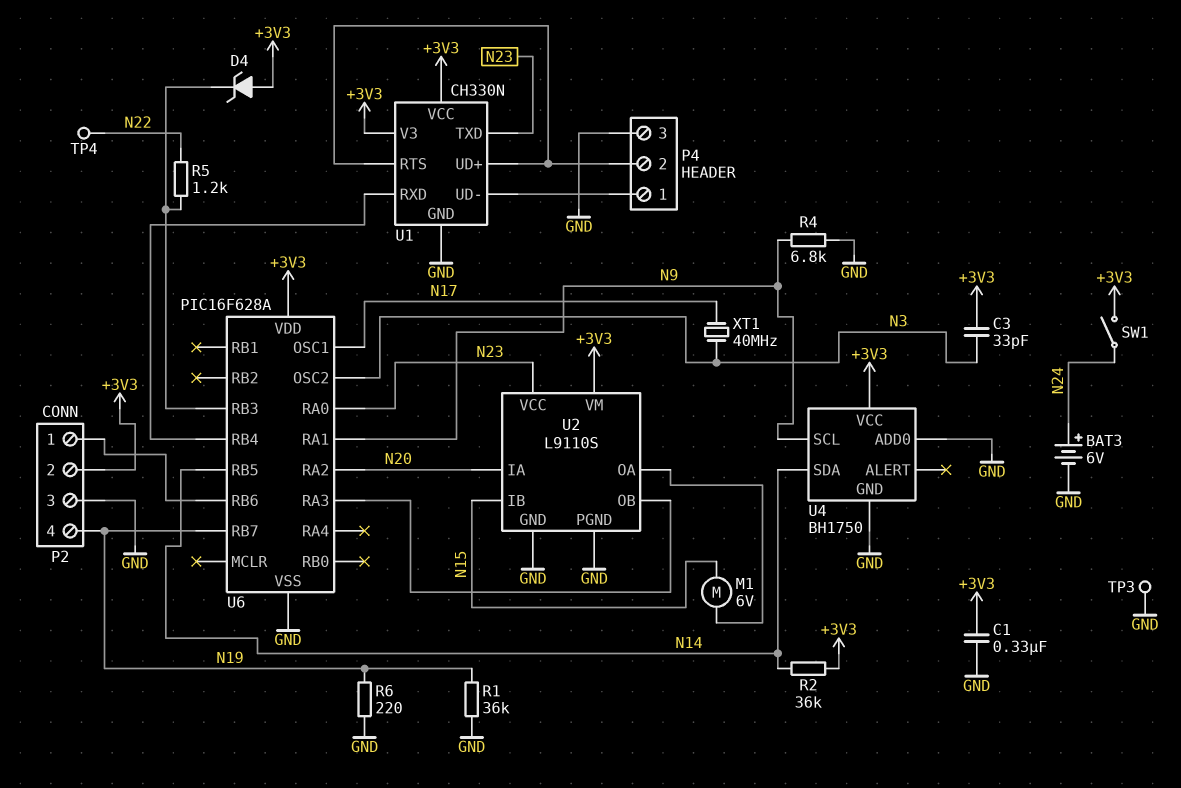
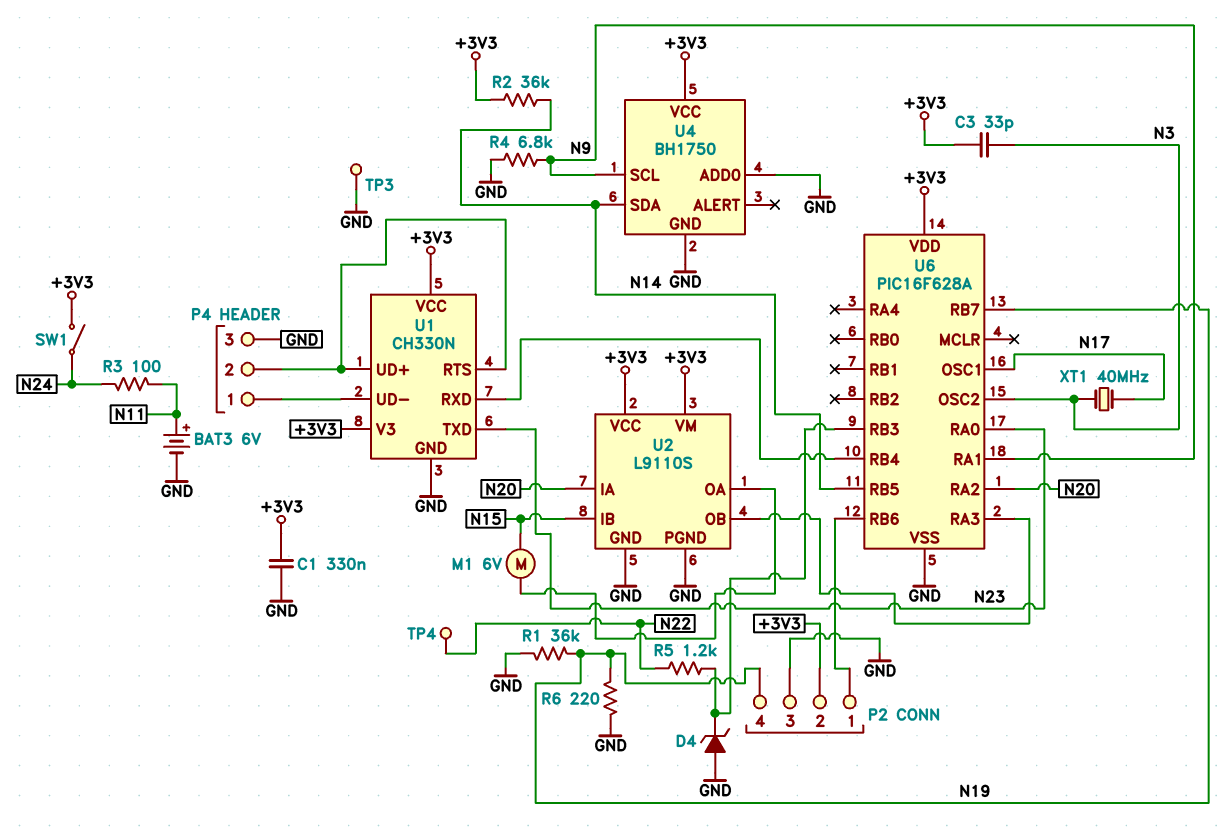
BAT3: 6V (plus N24, minus GND) -> 6V (plus N11, minus GND)
D4: zener (A +3V3, K U6/RB3) -> zener (A GND, K U6/RB3)
R3: none -> 100 (N11, N24)
U2 pin VCC: N23 -> +3V3

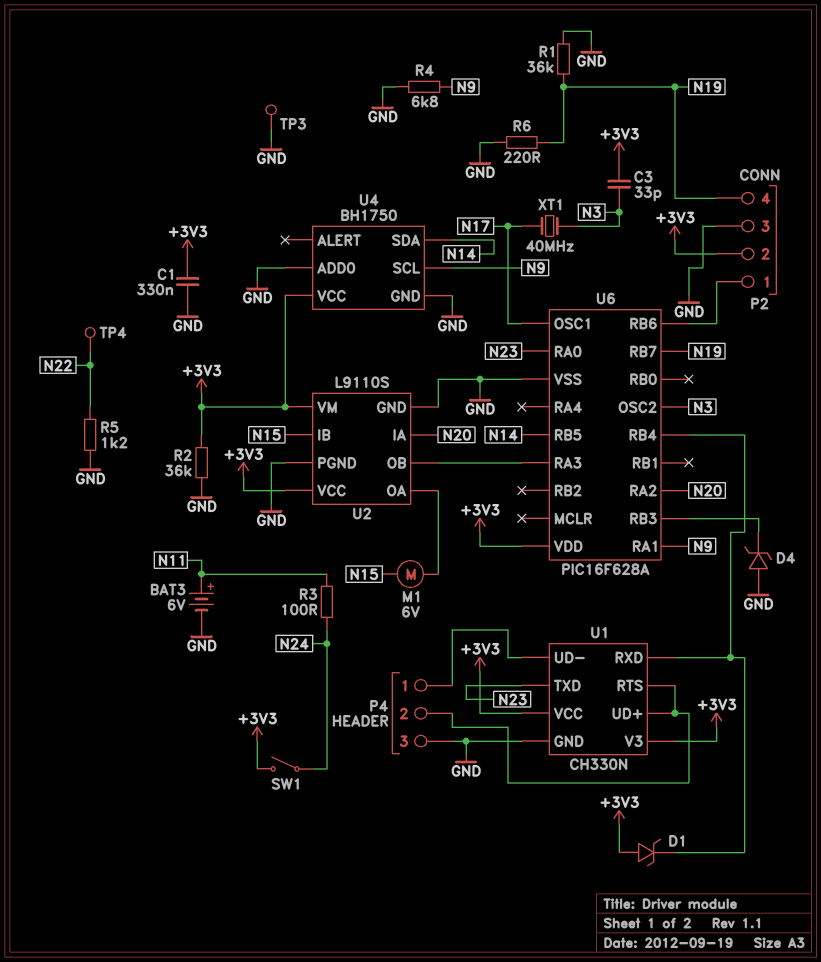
D1: none -> zener (A +3V3, K U1/RXD)
R2: 36k (+3V3, N14) -> 36k (+3V3, GND)
R5: 1.2k (N22, U6/RB3) -> 1.2k (GND, N22)

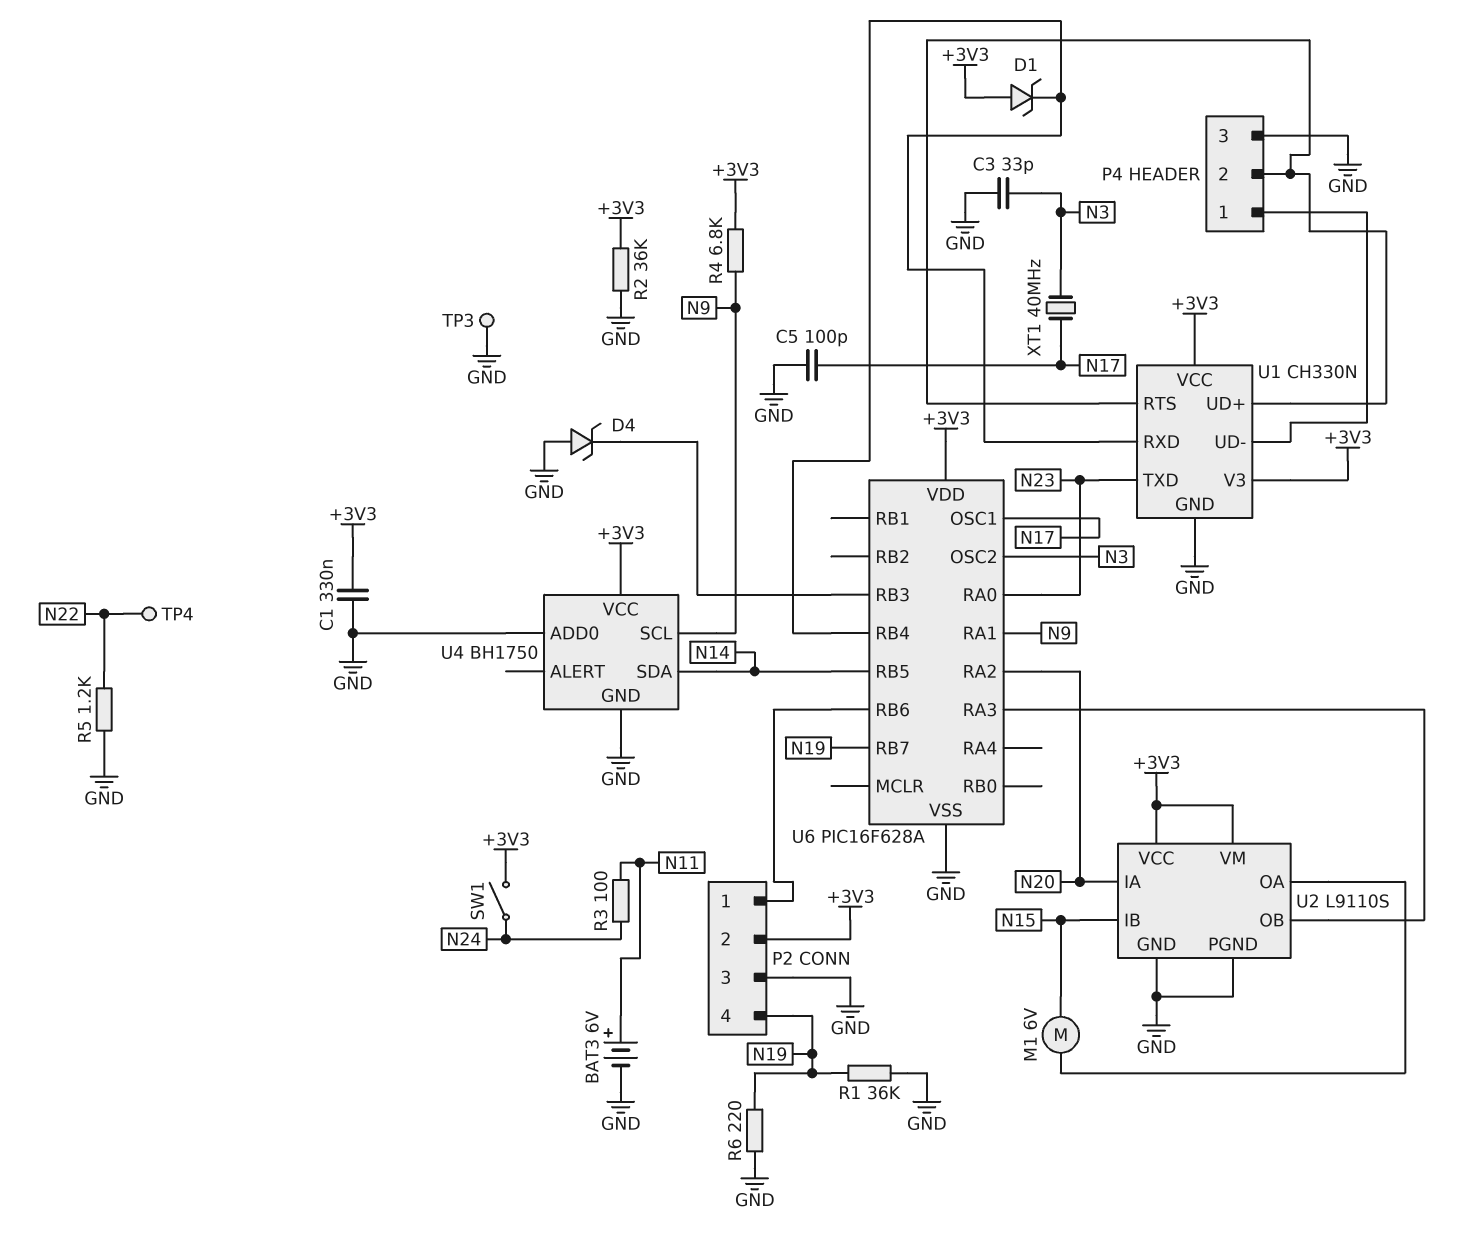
C3: 33pF (+3V3, N3) -> 33pF (GND, N3)
C5: none -> 100pF (GND, N17)
R4: 6.8k (GND, N9) -> 6.8k (+3V3, N9)

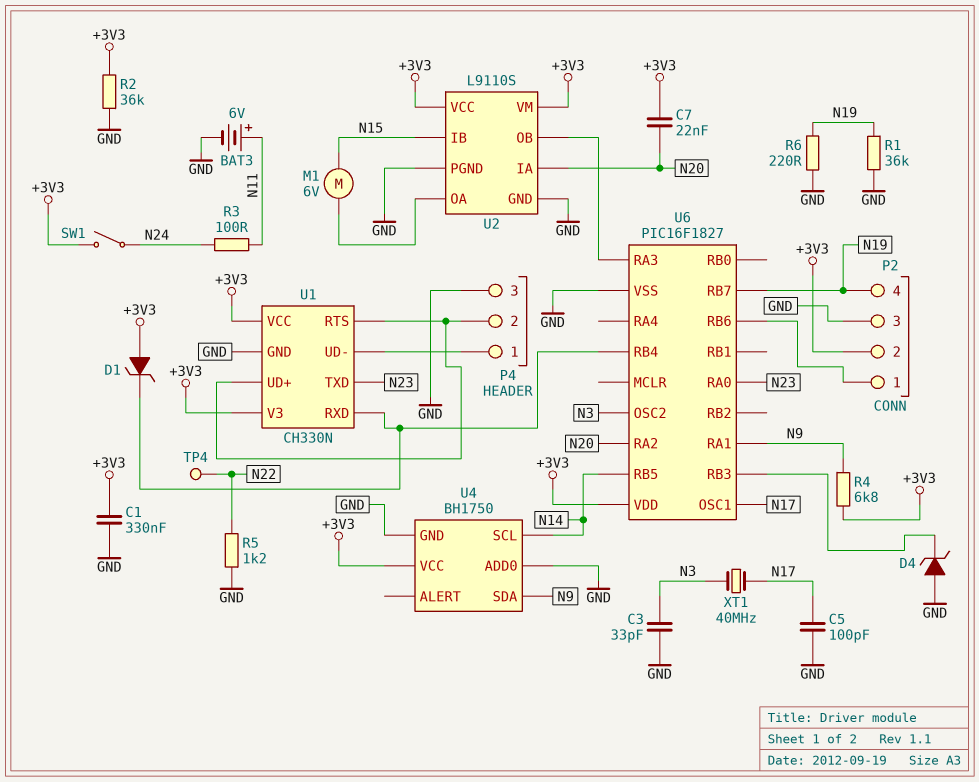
C7: none -> 22nF (+3V3, N20)
TP3: test point (GND) -> none
U4 pin SCL: N9 -> N14
U4 pin SDA: N14 -> N9
U6: PIC16F628A -> PIC16F1827

